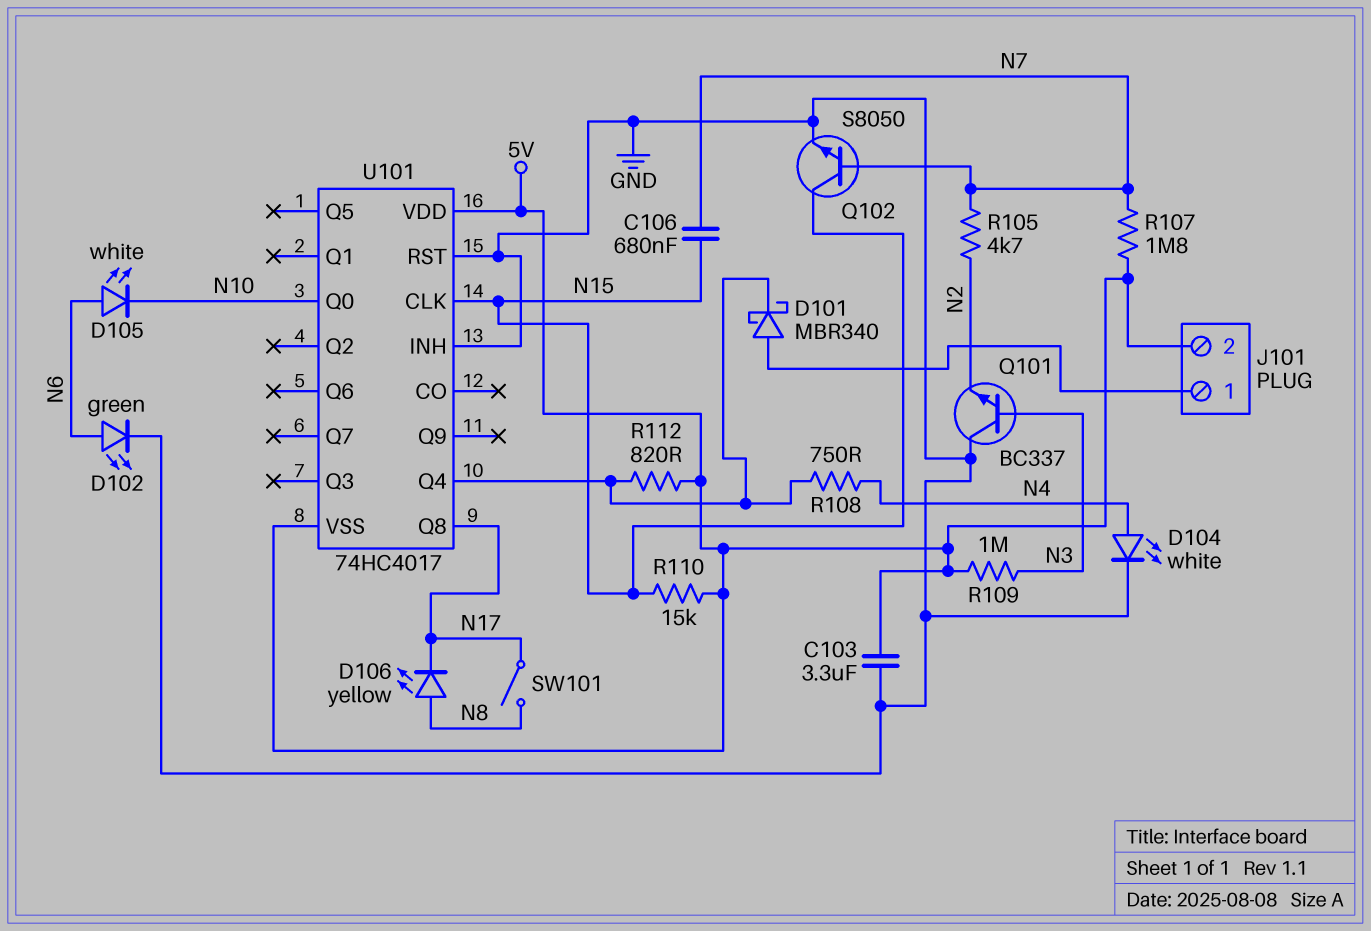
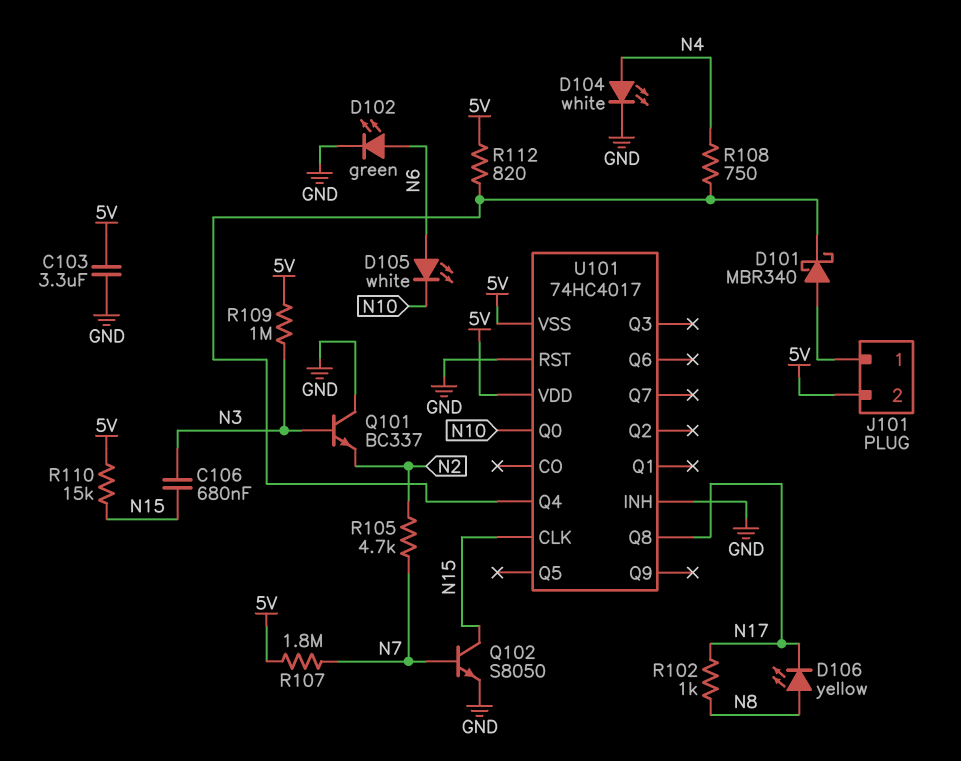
C106: 680nF (N7, N15) -> 680nF (N3, N15)
R102: none -> 1k (N8, N17)
SW101: switch (N8, N17) -> none

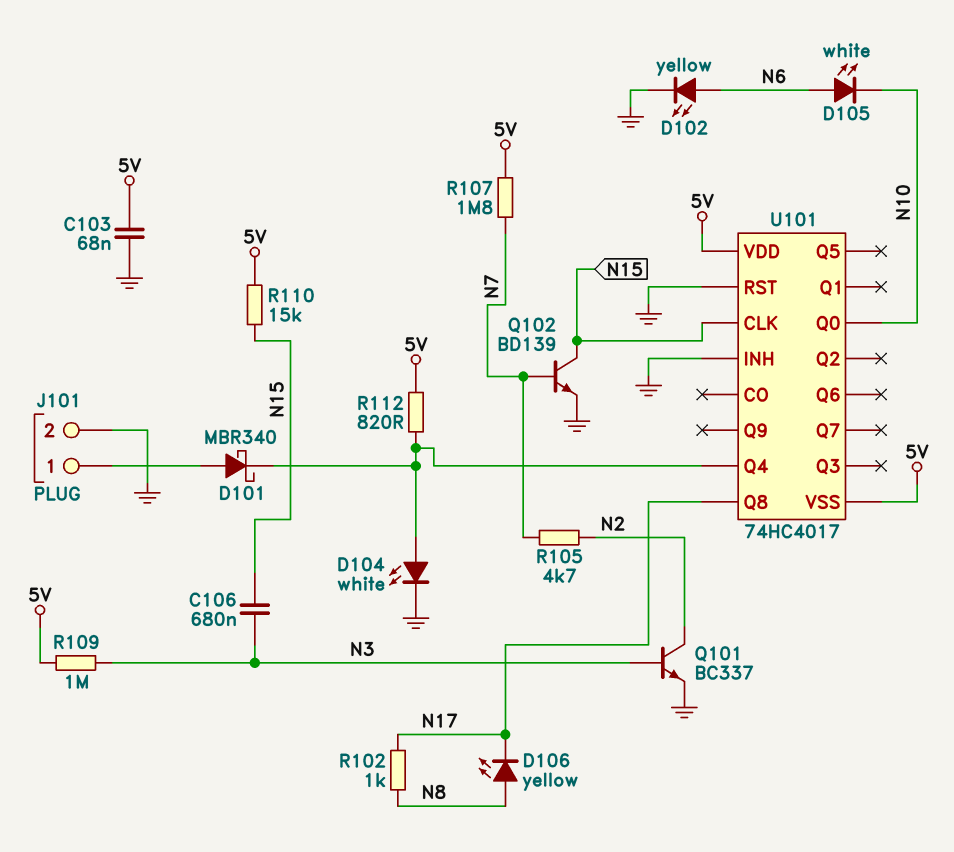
C103: 3.3uF (5V, GND) -> 68nF (5V, GND)
D102: LED green (A N6, K GND) -> LED yellow (A N6, K GND)
D104: LED white (A N4, K GND) -> LED white (A U101/Q4, K GND)
J101 pin 2: 5V -> GND
Q101: NPN BC337 (B N3, C GND, E N2) -> NPN BC337 (B N3, C N2, E GND)
Q102: NPN S8050 (B N7, C N15, E GND) -> NPN BD139 (B N7, C N15, E GND)
R108: 750 (N4, U101/Q4) -> none

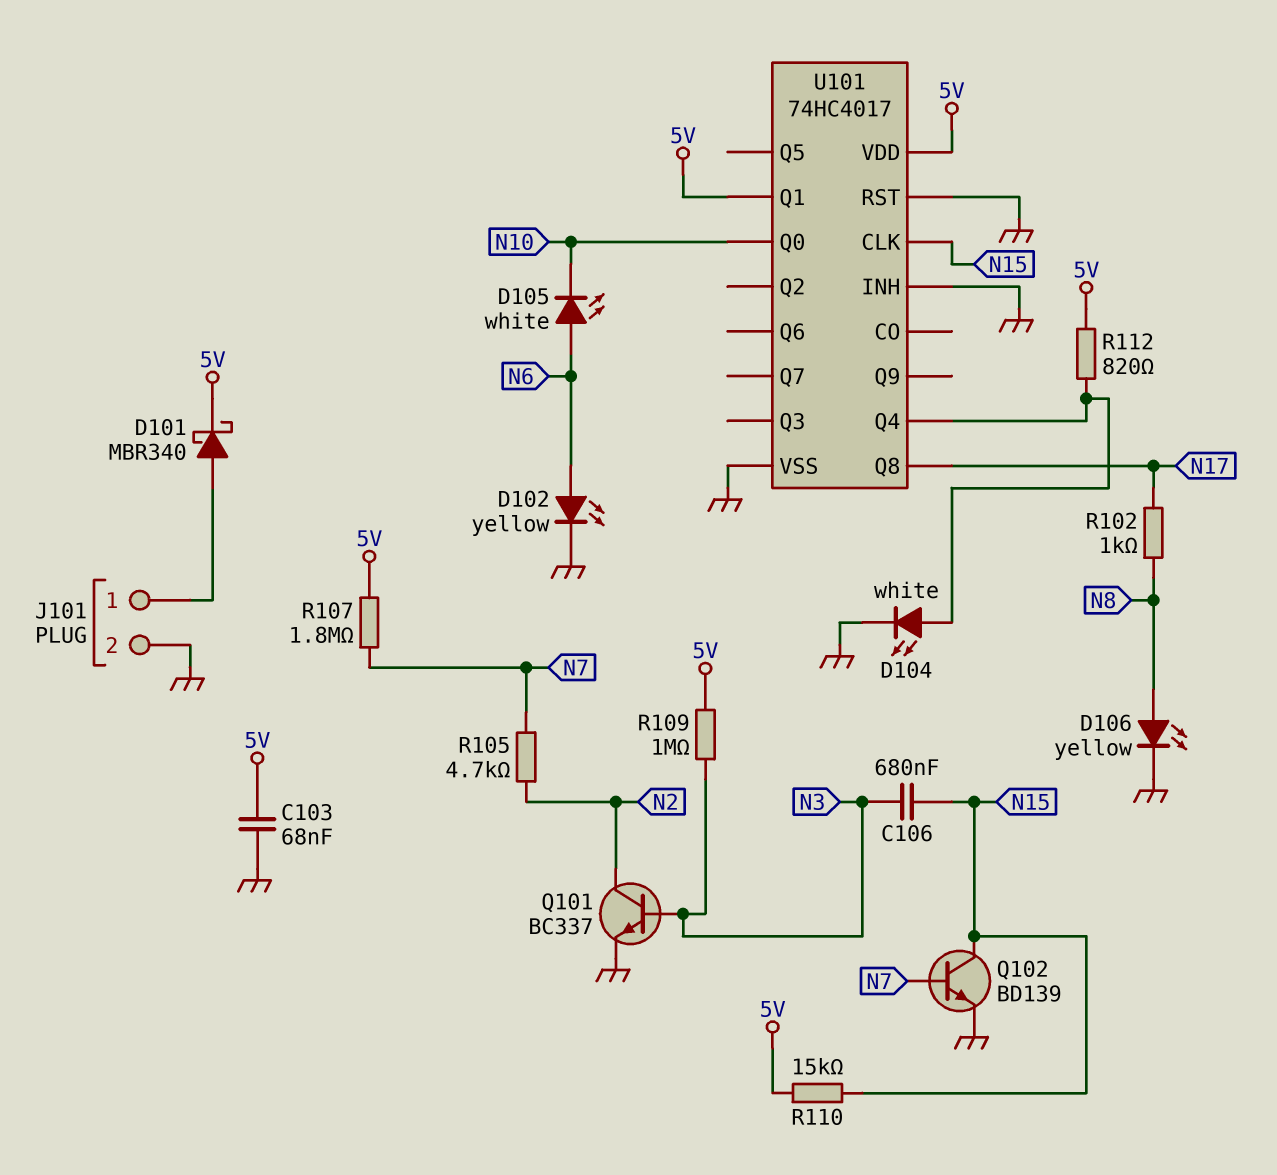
D101: schottky MBR340 (A J101/1, K U101/Q4) -> schottky MBR340 (A J101/1, K 5V)
D106: LED yellow (A N8, K N17) -> LED yellow (A N8, K GND)
U101 pin Q1: none -> 5V
U101 pin VSS: 5V -> GND

